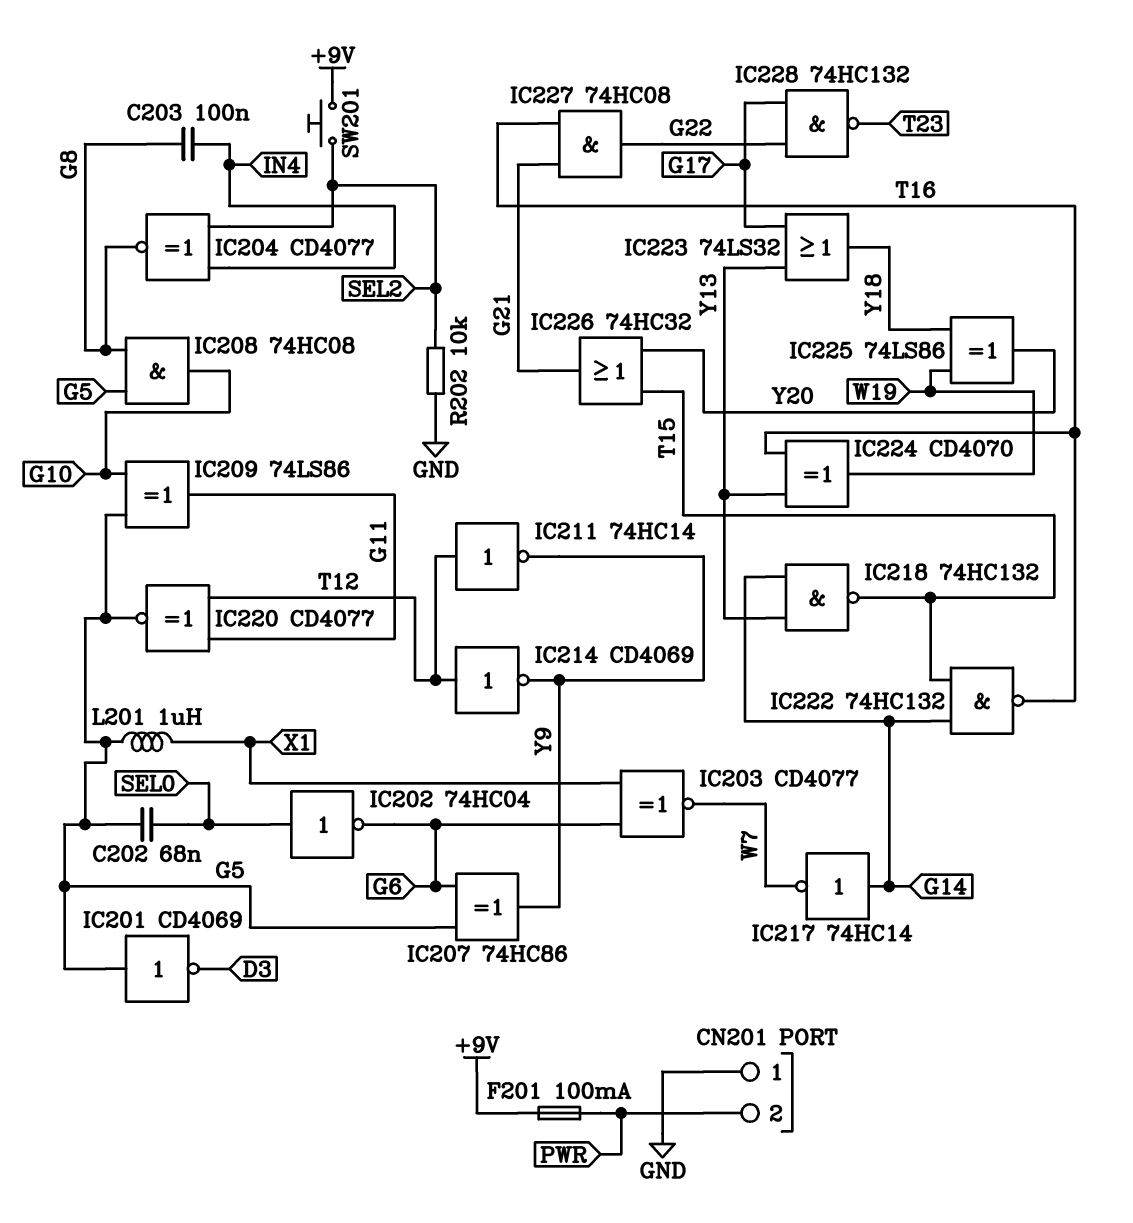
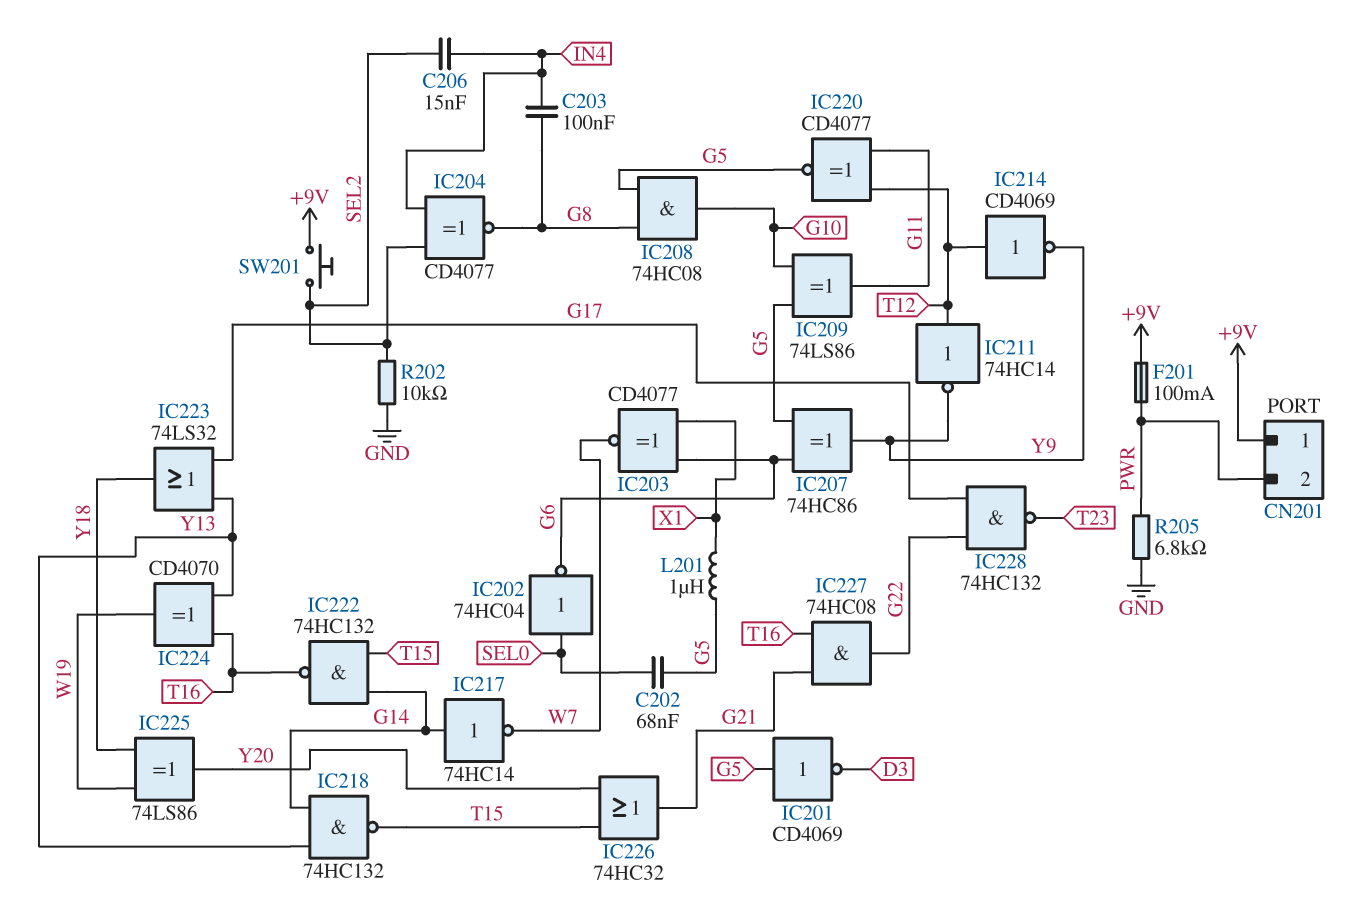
C206: none -> 15nF (IN4, SEL2)
CN201 pin 1: GND -> +9V
R205: none -> 6.8k (GND, PWR)

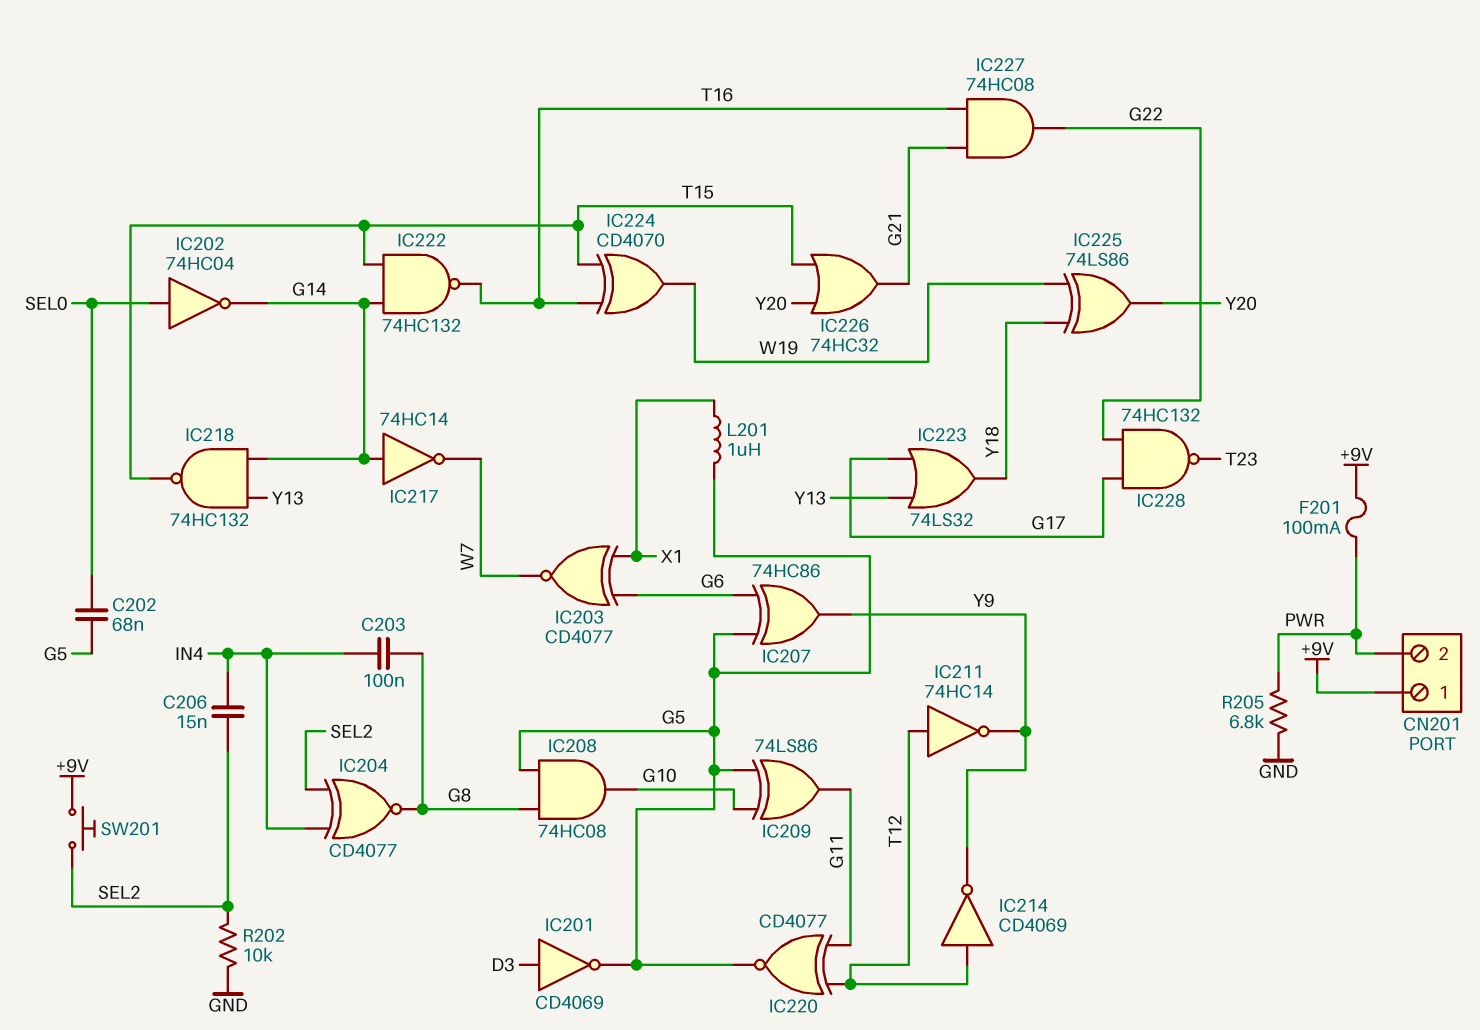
IC201: NOT CD4069 (in G5, out D3) -> NOT CD4069 (in D3, out G5)
IC202: NOT 74HC04 (in SEL0, out G6) -> NOT 74HC04 (in SEL0, out G14)
IC224: XOR CD4070 (in T16, in Y13, out W19) -> XOR CD4070 (in T15, in T16, out W19)

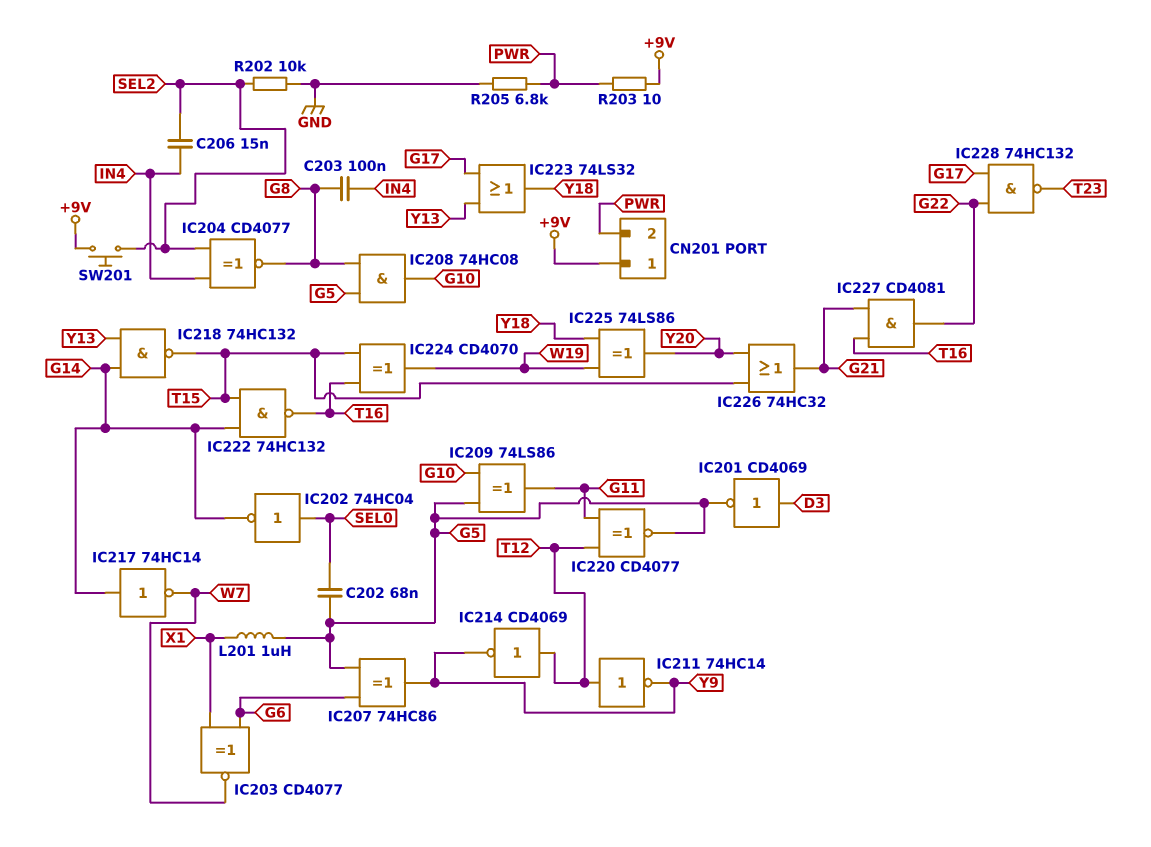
F201: 100mA (+9V, PWR) -> none
IC227: AND 74HC08 (in G21, in T16, out G22) -> AND CD4081 (in G21, in T16, out G22)
R203: none -> 10 (+9V, PWR)

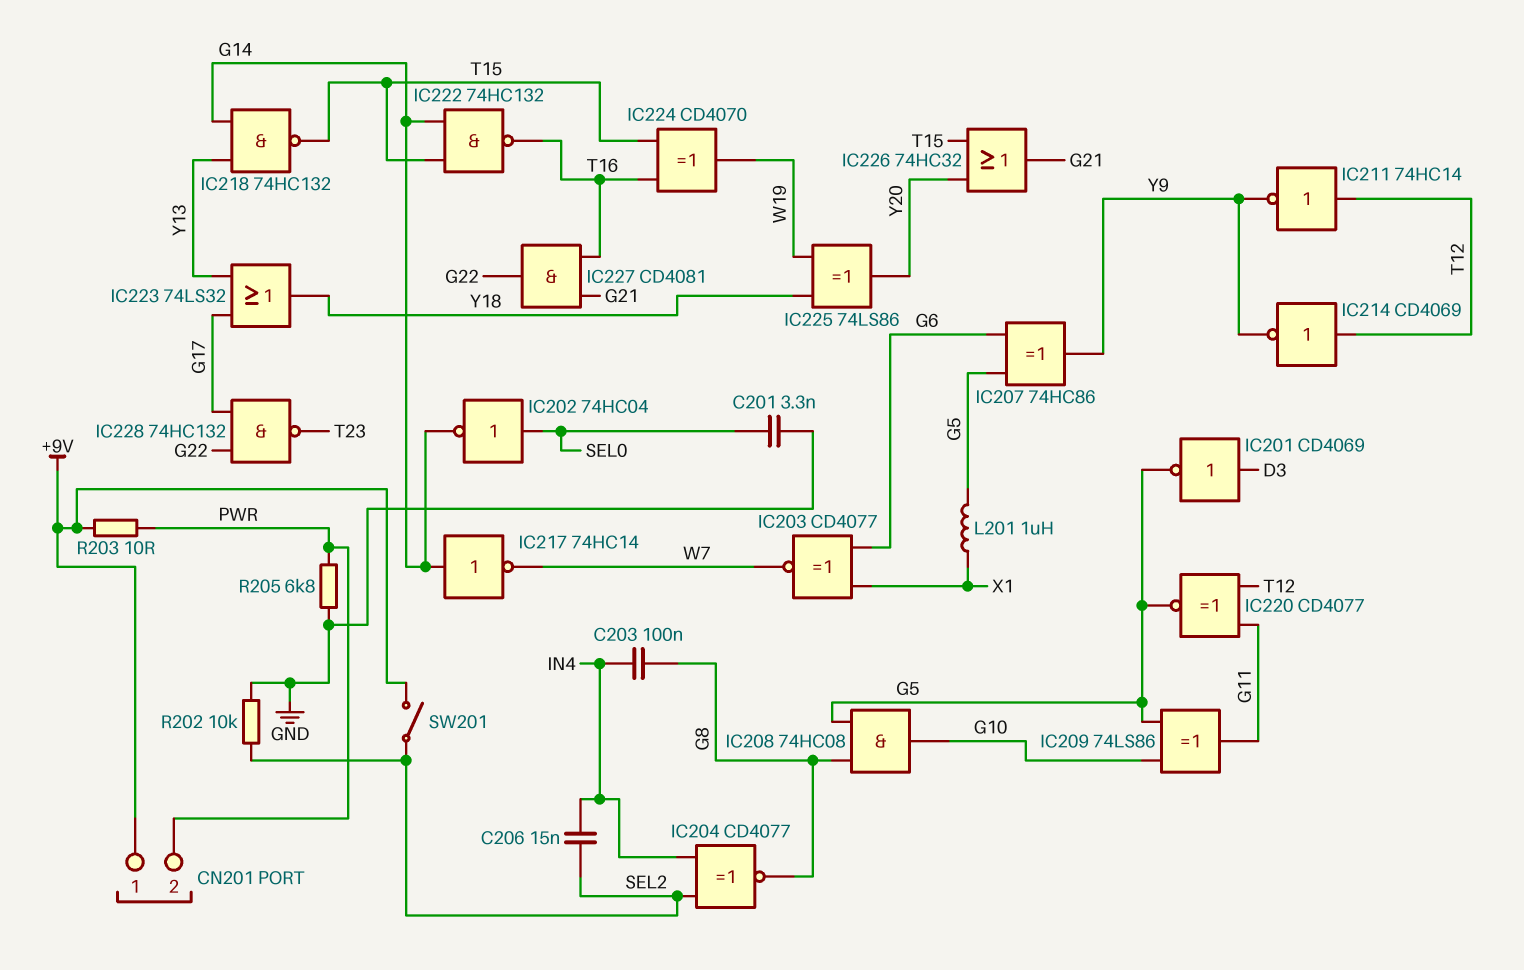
C201: none -> 3.3nF (GND, SEL0)
C202: 68nF (G5, SEL0) -> none
SW201: button (+9V, SEL2) -> switch (+9V, SEL2)

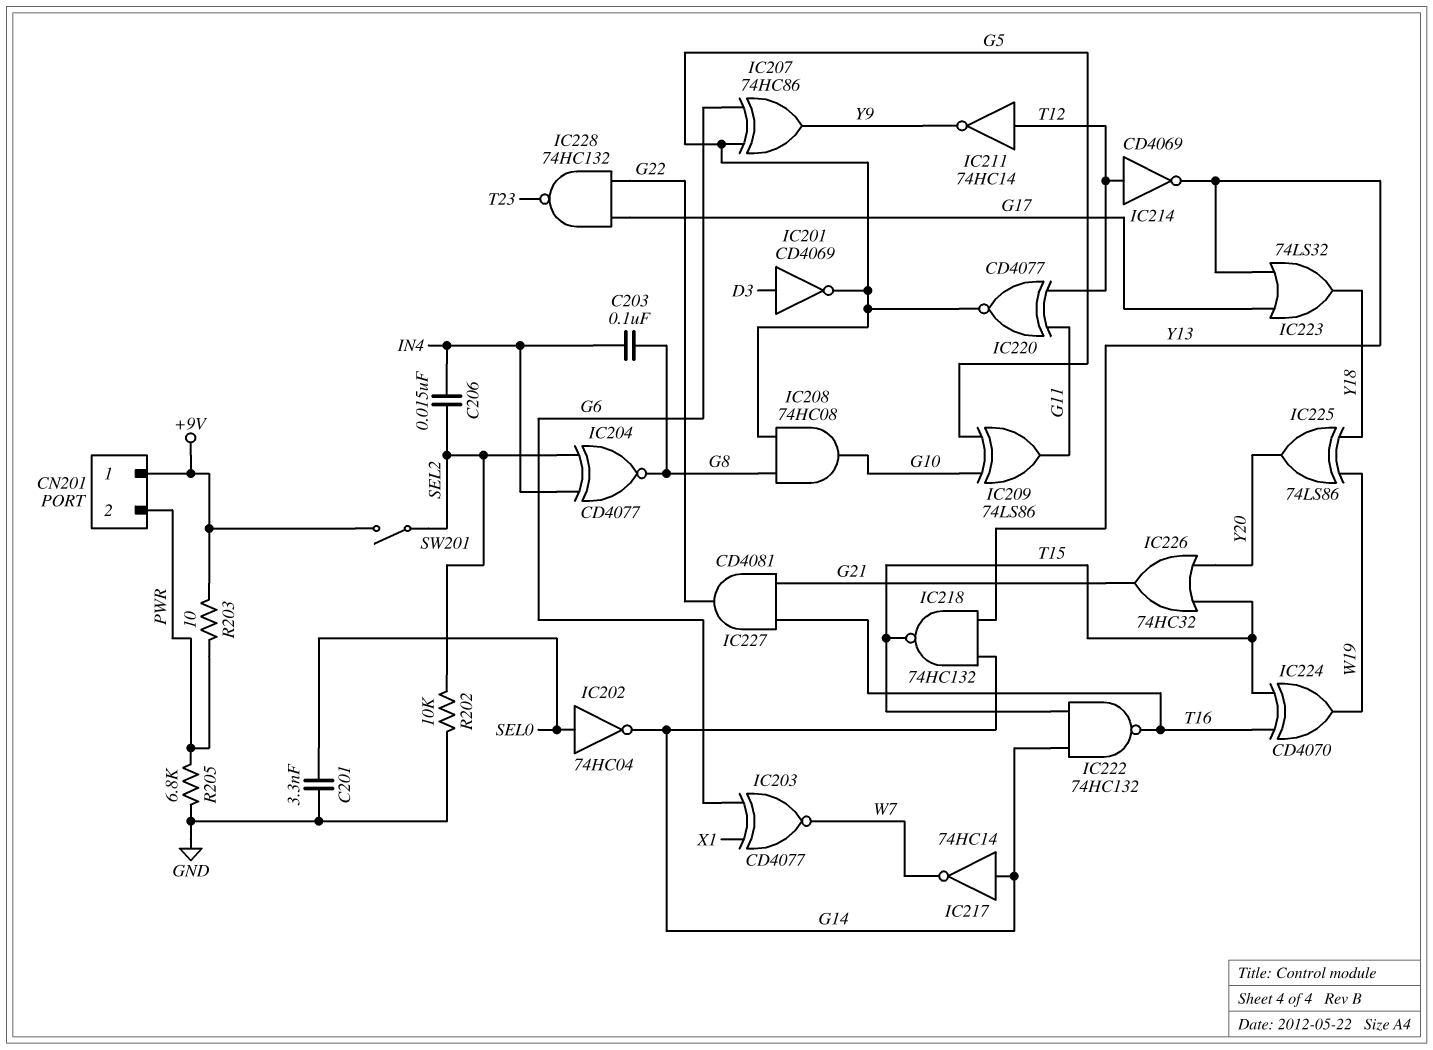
IC214: NOT CD4069 (in T12, out Y9) -> NOT CD4069 (in T12, out Y13)
L201: 1uH (G5, X1) -> none

